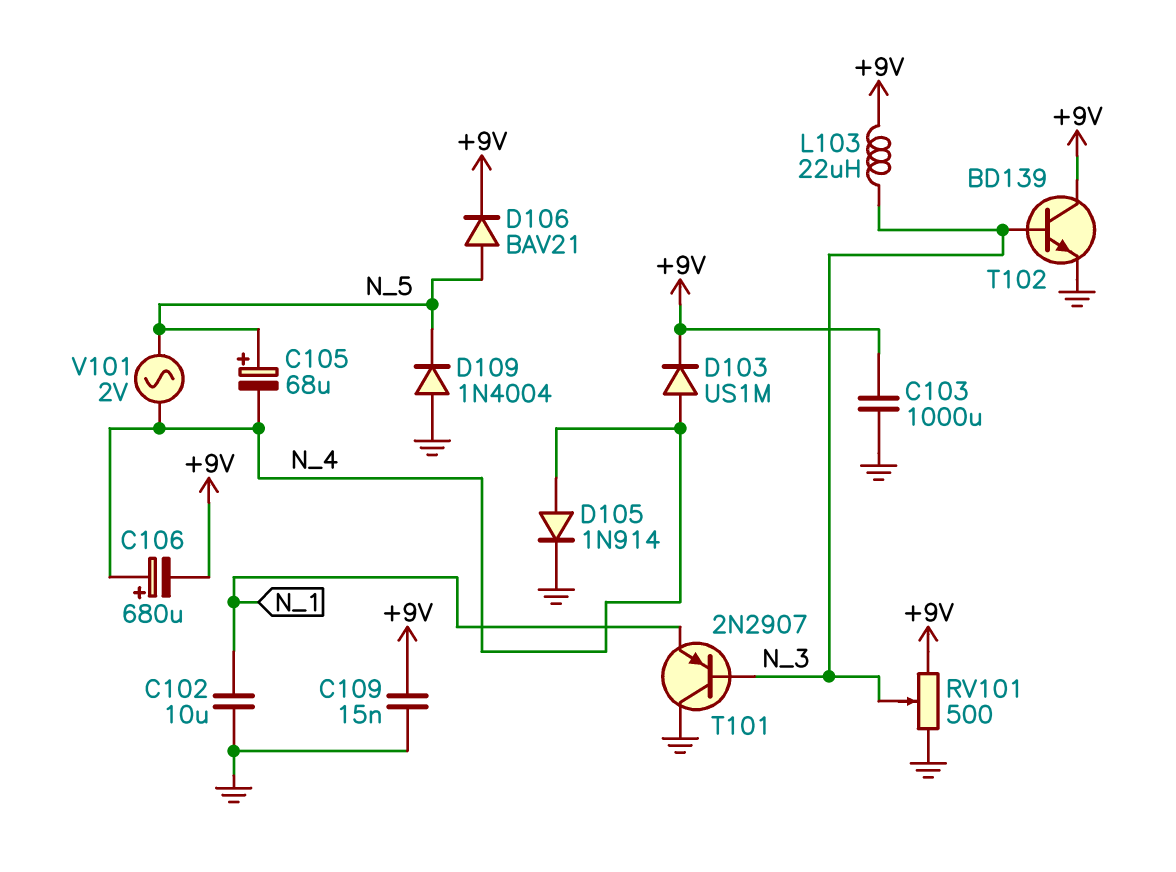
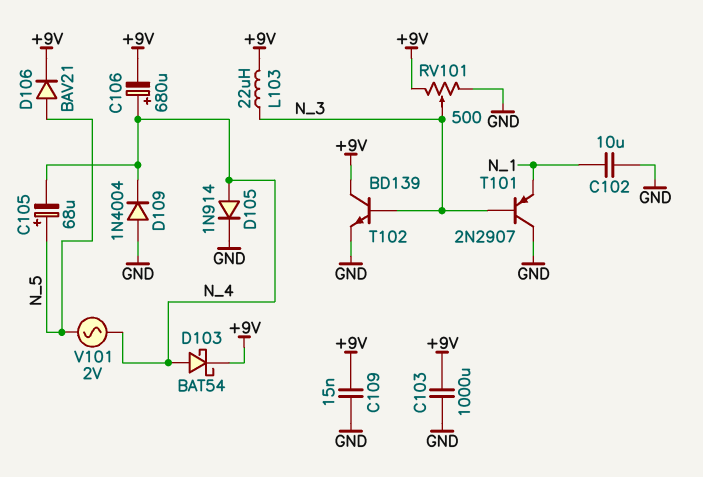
D103: diode US1M (A N_4, K +9V) -> schottky BAT54 (A N_4, K +9V)
D109: diode 1N4004 (A GND, K N_5) -> diode 1N4004 (A GND, K N_4)

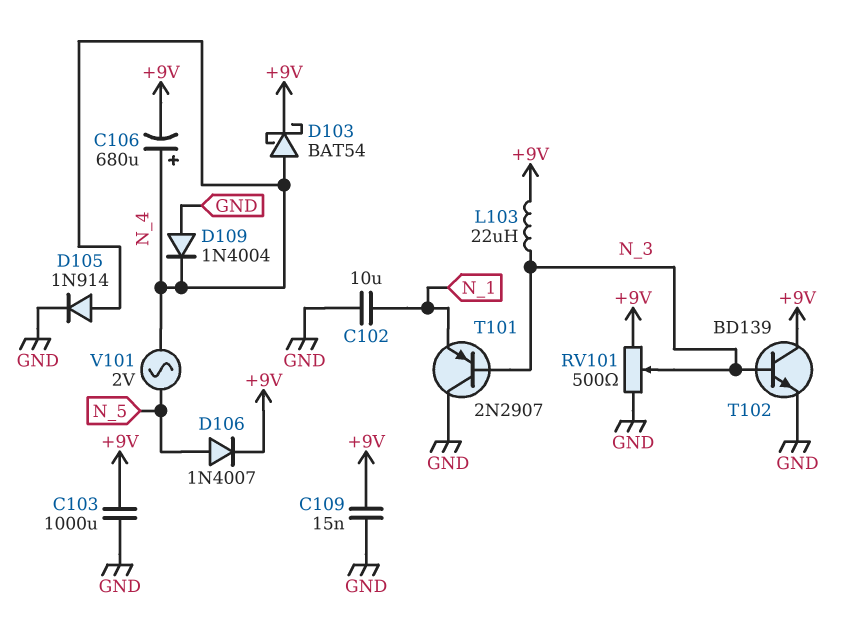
C105: 68uF (plus N_5, minus N_4) -> none
D106: diode BAV21 (A N_5, K +9V) -> diode 1N4007 (A N_5, K +9V)

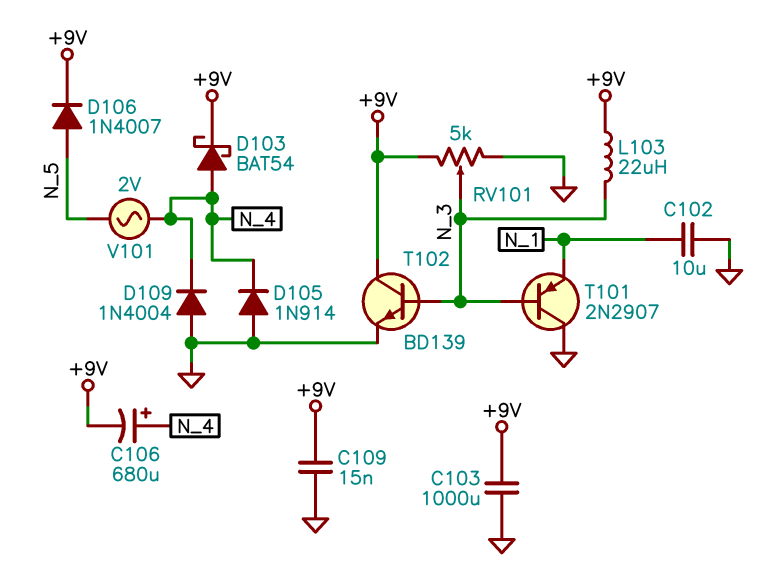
D105: diode 1N914 (A N_4, K GND) -> diode 1N914 (A GND, K N_4)
RV101: 500 (+9V, GND, wiper N_3) -> 5k (+9V, GND, wiper N_3)

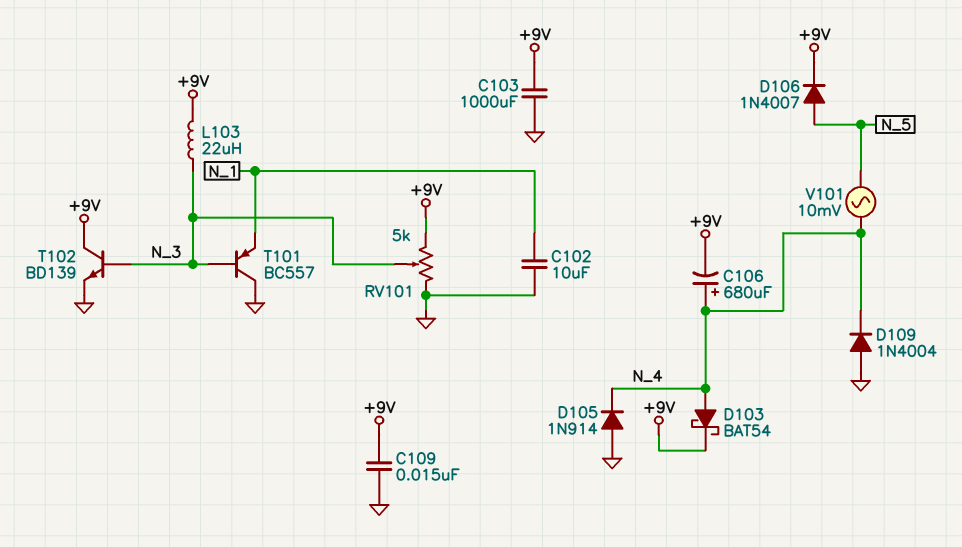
T101: PNP 2N2907 (B N_3, C GND, E N_1) -> PNP BC557 (B N_3, C GND, E N_1)
V101: AC 2V (N_4, N_5) -> AC 10mV (N_4, N_5)

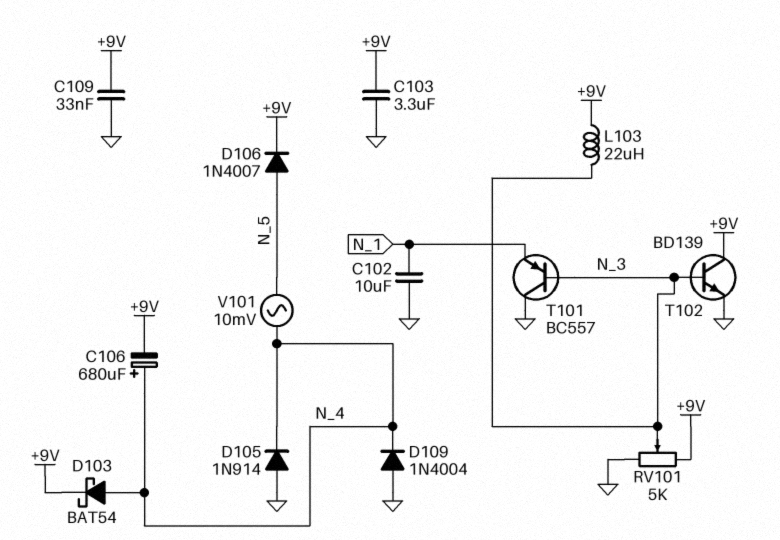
C103: 1000uF (+9V, GND) -> 3.3uF (+9V, GND)
C109: 15nF (+9V, GND) -> 33nF (+9V, GND)

